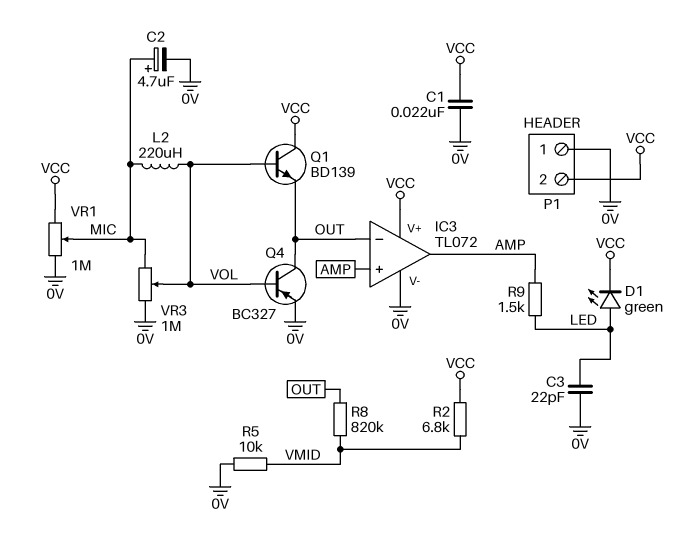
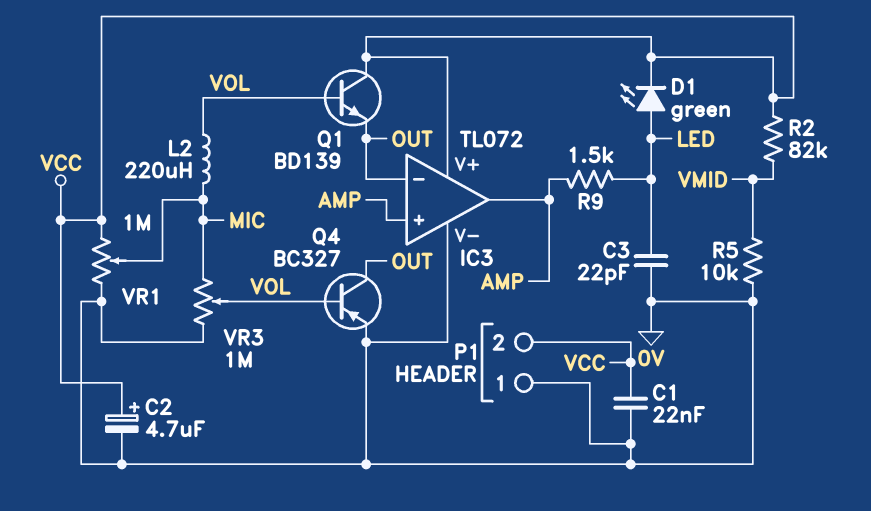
C2: 4.7uF (plus MIC, minus 0V) -> 4.7uF (plus VCC, minus 0V)
R2: 6.8k (VCC, VMID) -> 82k (VCC, VMID)
R8: 820k (OUT, VMID) -> none

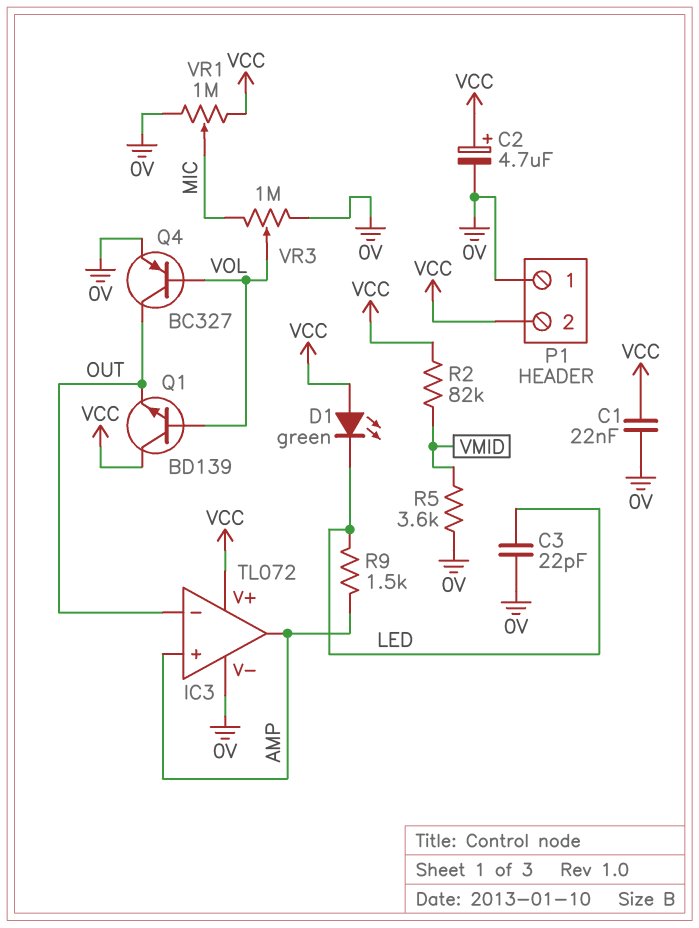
D1: LED green (A LED, K VCC) -> LED green (A VCC, K LED)
L2: 220uH (MIC, VOL) -> none
R5: 10k (0V, VMID) -> 3.6k (0V, VMID)

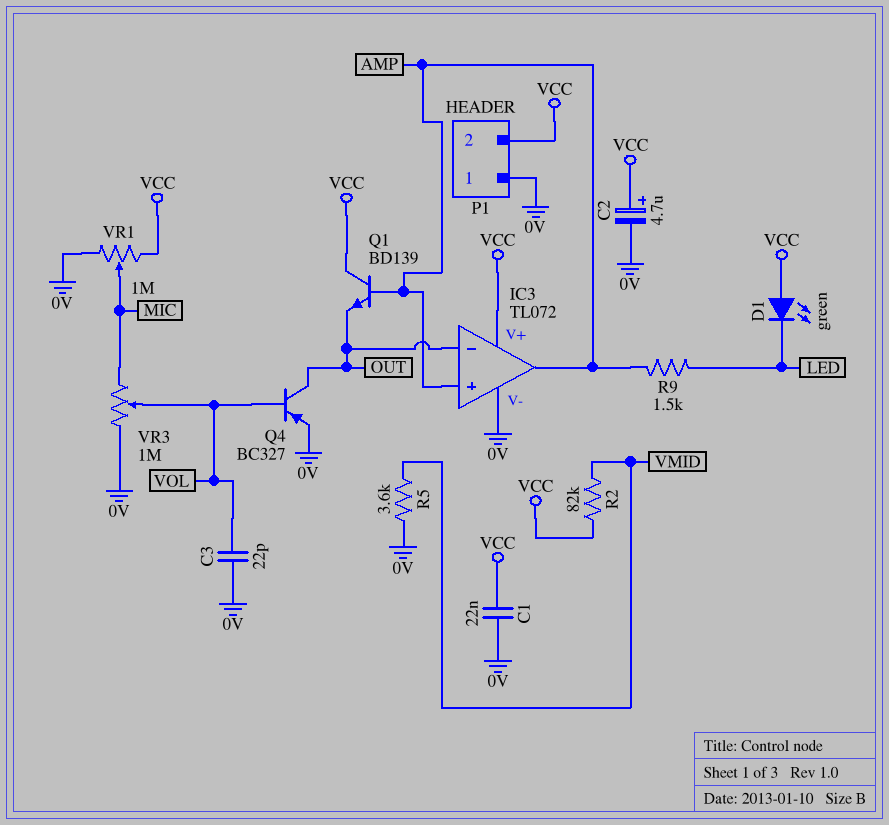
C3: 22pF (0V, LED) -> 22pF (0V, VOL)
Q1: NPN BD139 (B VOL, C VCC, E OUT) -> NPN BD139 (B AMP, C VCC, E OUT)

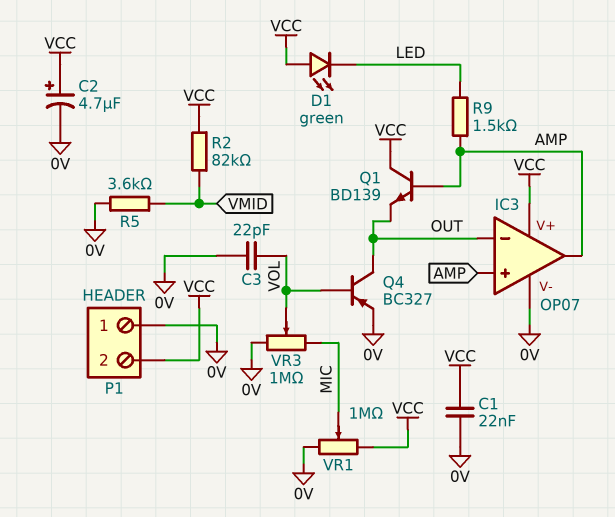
IC3: TL072 -> OP07

